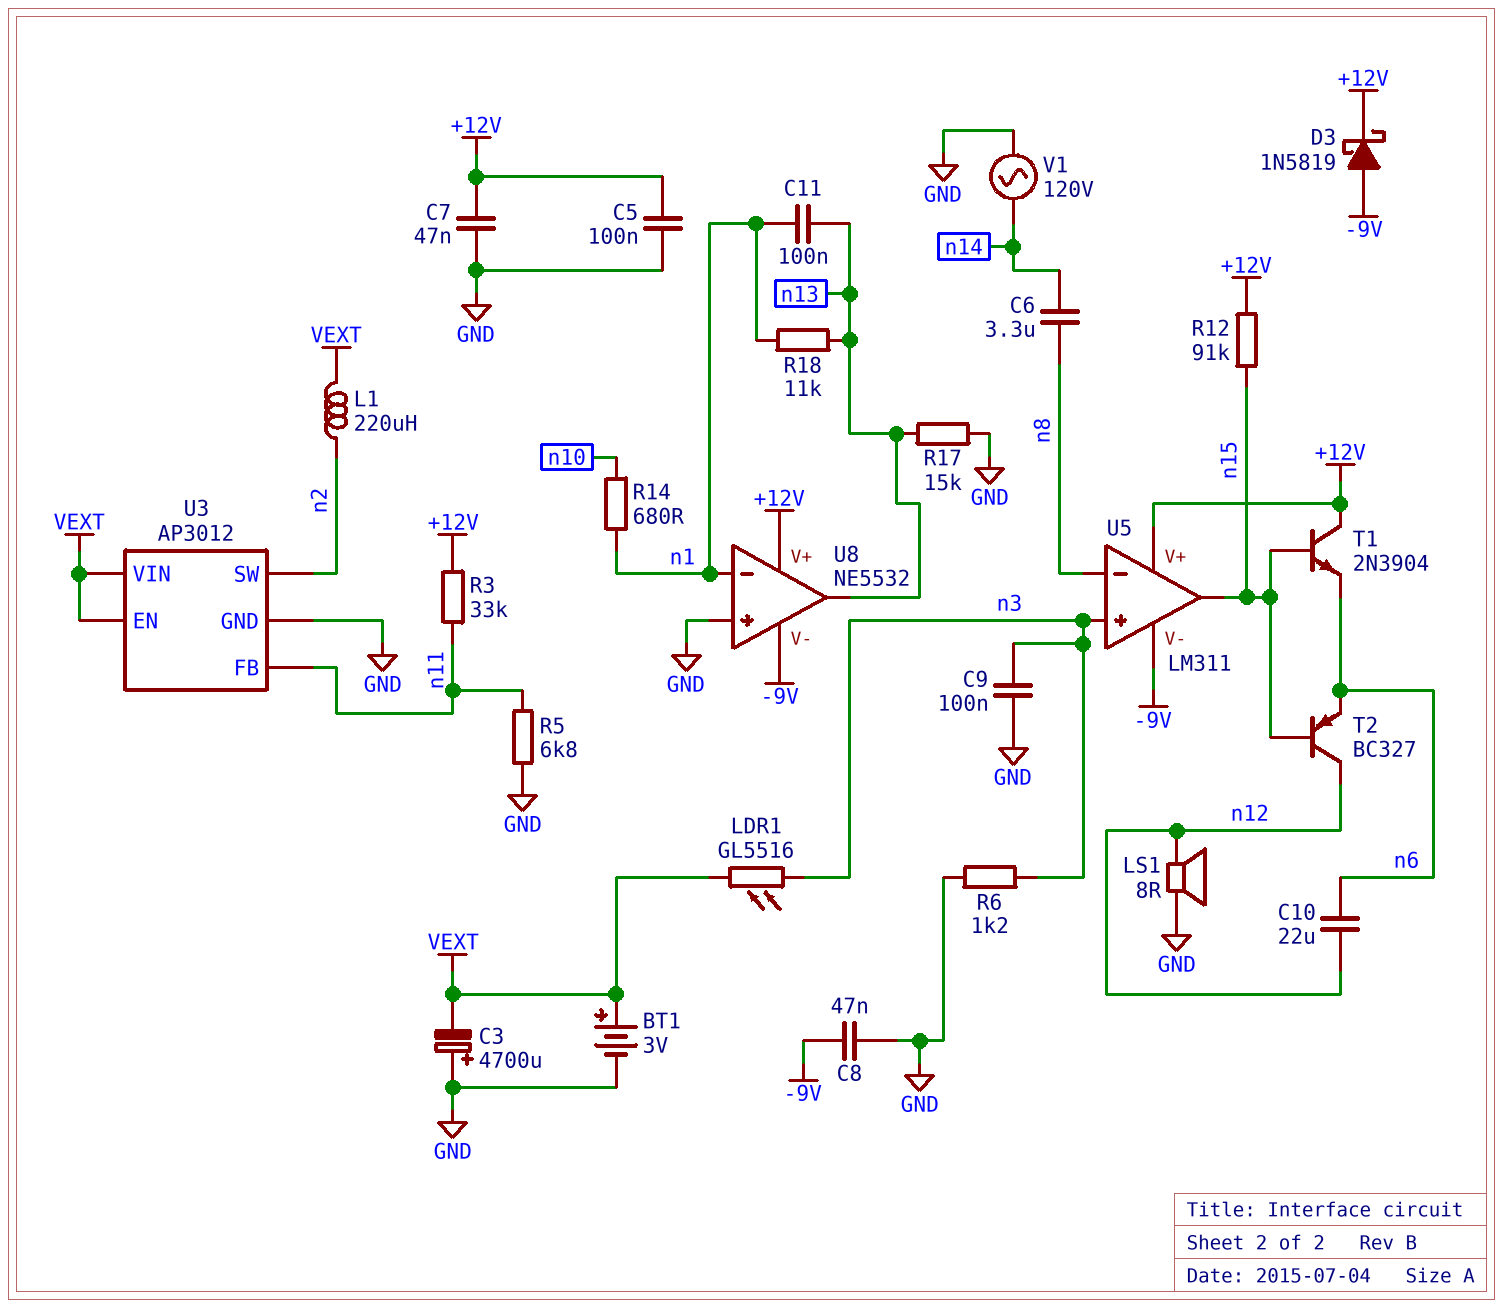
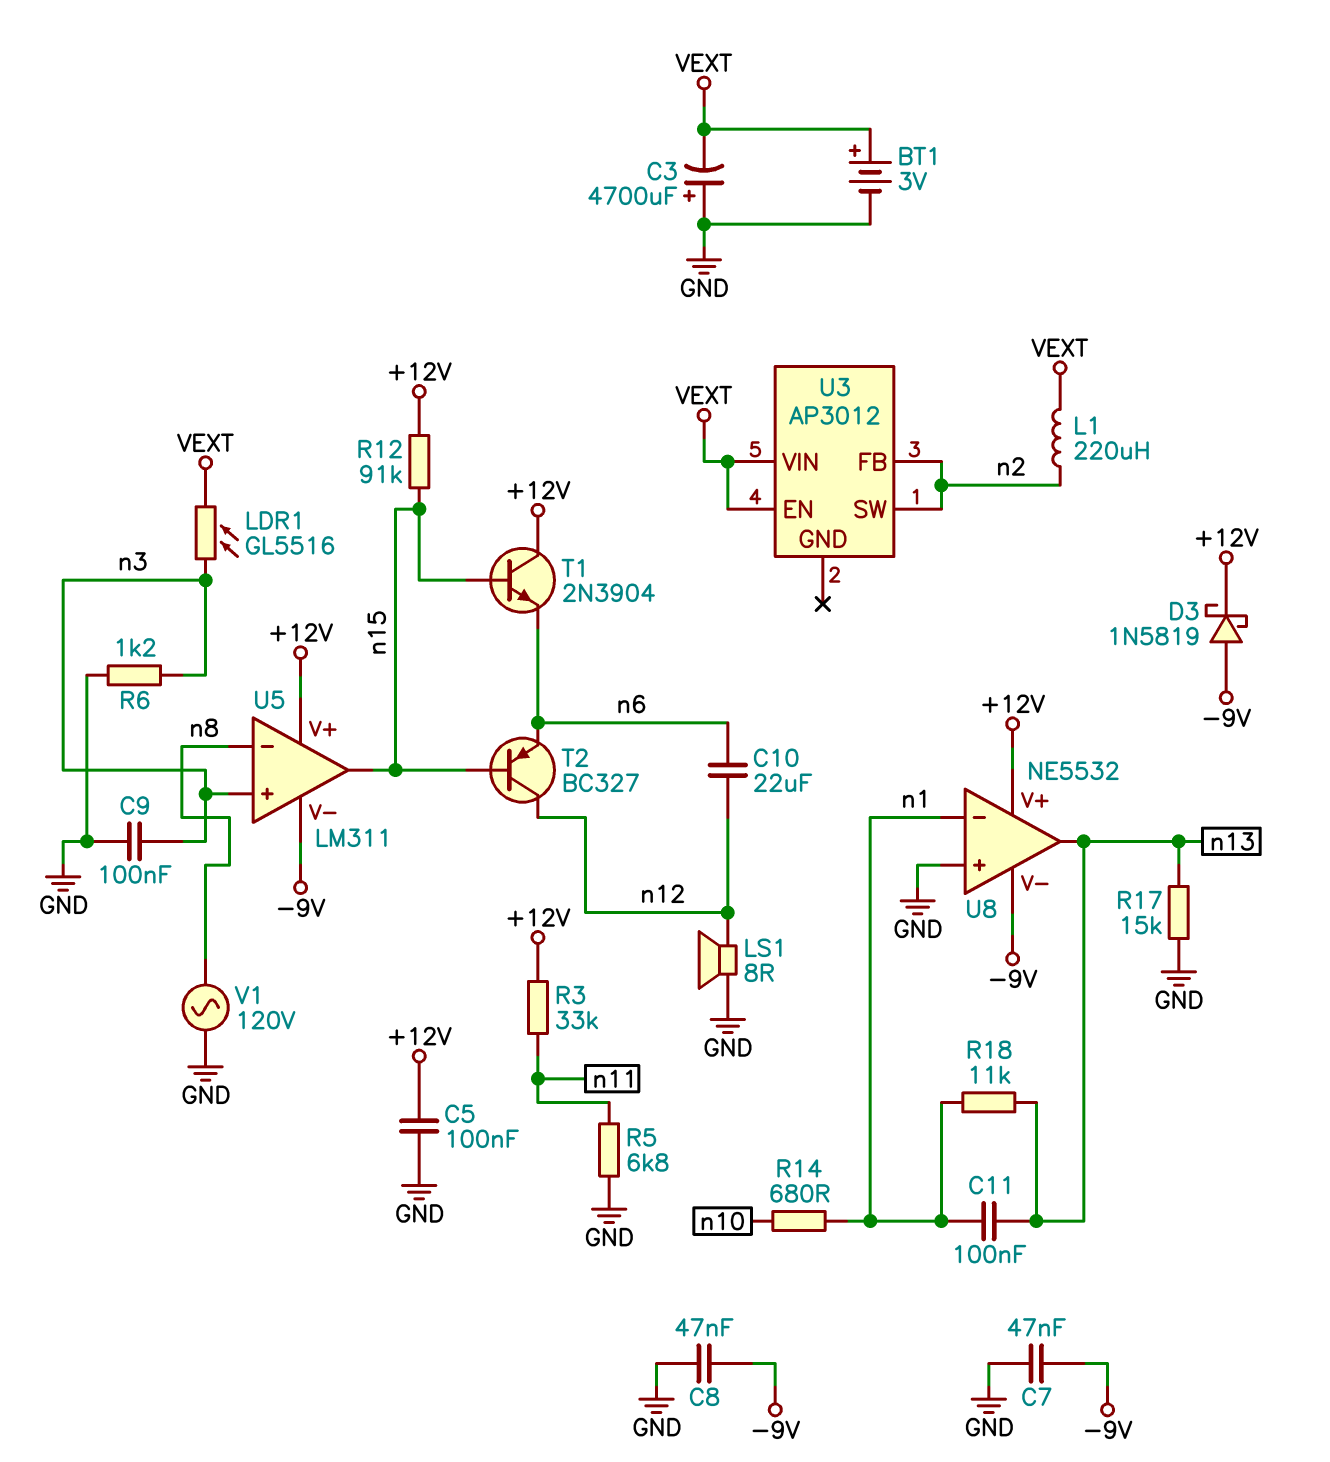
C6: 3.3uF (n8, n14) -> none
C7: 47nF (+12V, GND) -> 47nF (-9V, GND)
U3 pin FB: n11 -> n2
U3 pin GND: GND -> none
V1: AC 120V (GND, n14) -> AC 120V (GND, n8)

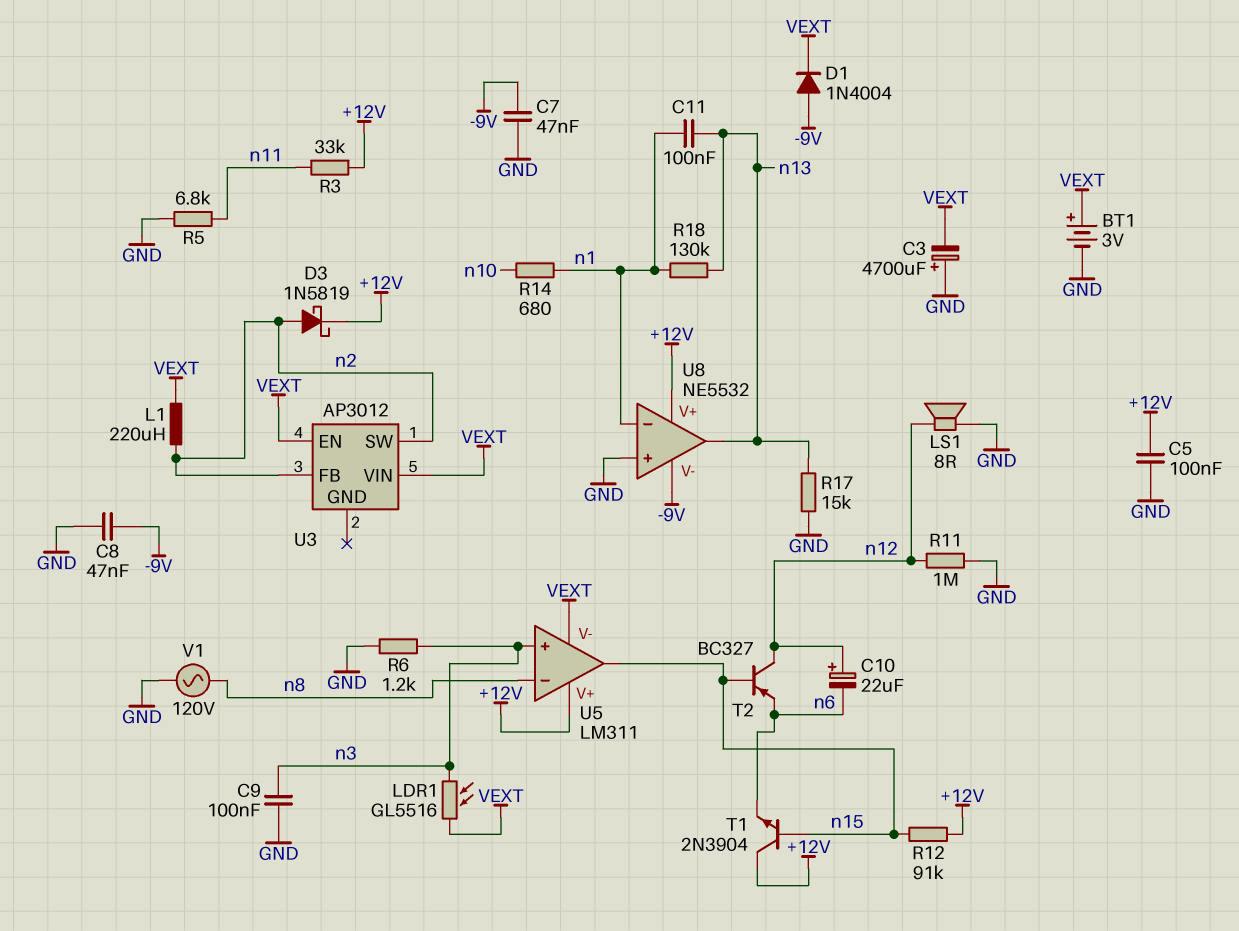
C10: 22uF (n6, n12) -> 22uF (plus n12, minus n6)
D1: none -> diode 1N4004 (A -9V, K VEXT)
D3: schottky 1N5819 (A -9V, K +12V) -> schottky 1N5819 (A n2, K +12V)
R11: none -> 1M (GND, n12)
R18: 11k (n1, n13) -> 130k (n1, n13)
U5 pin V-: -9V -> VEXT

